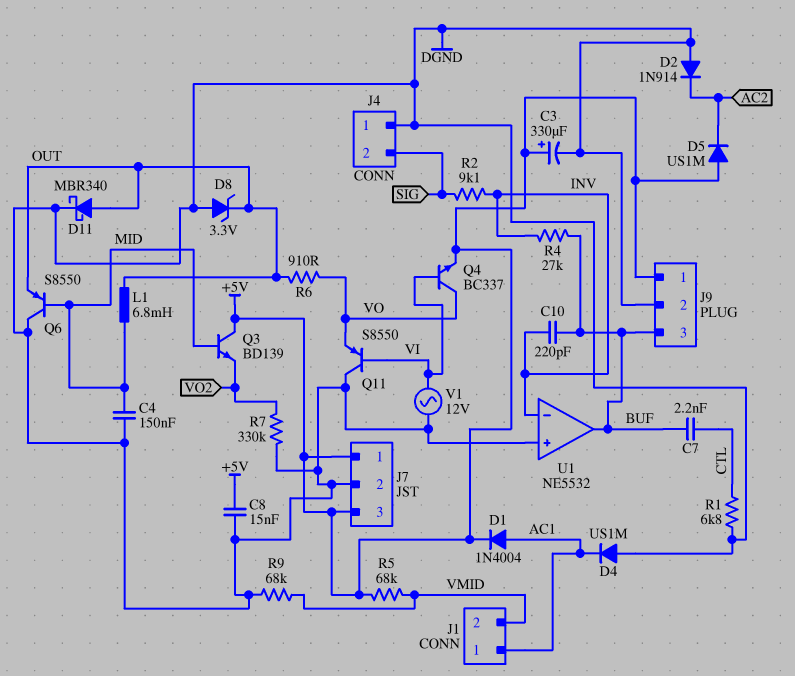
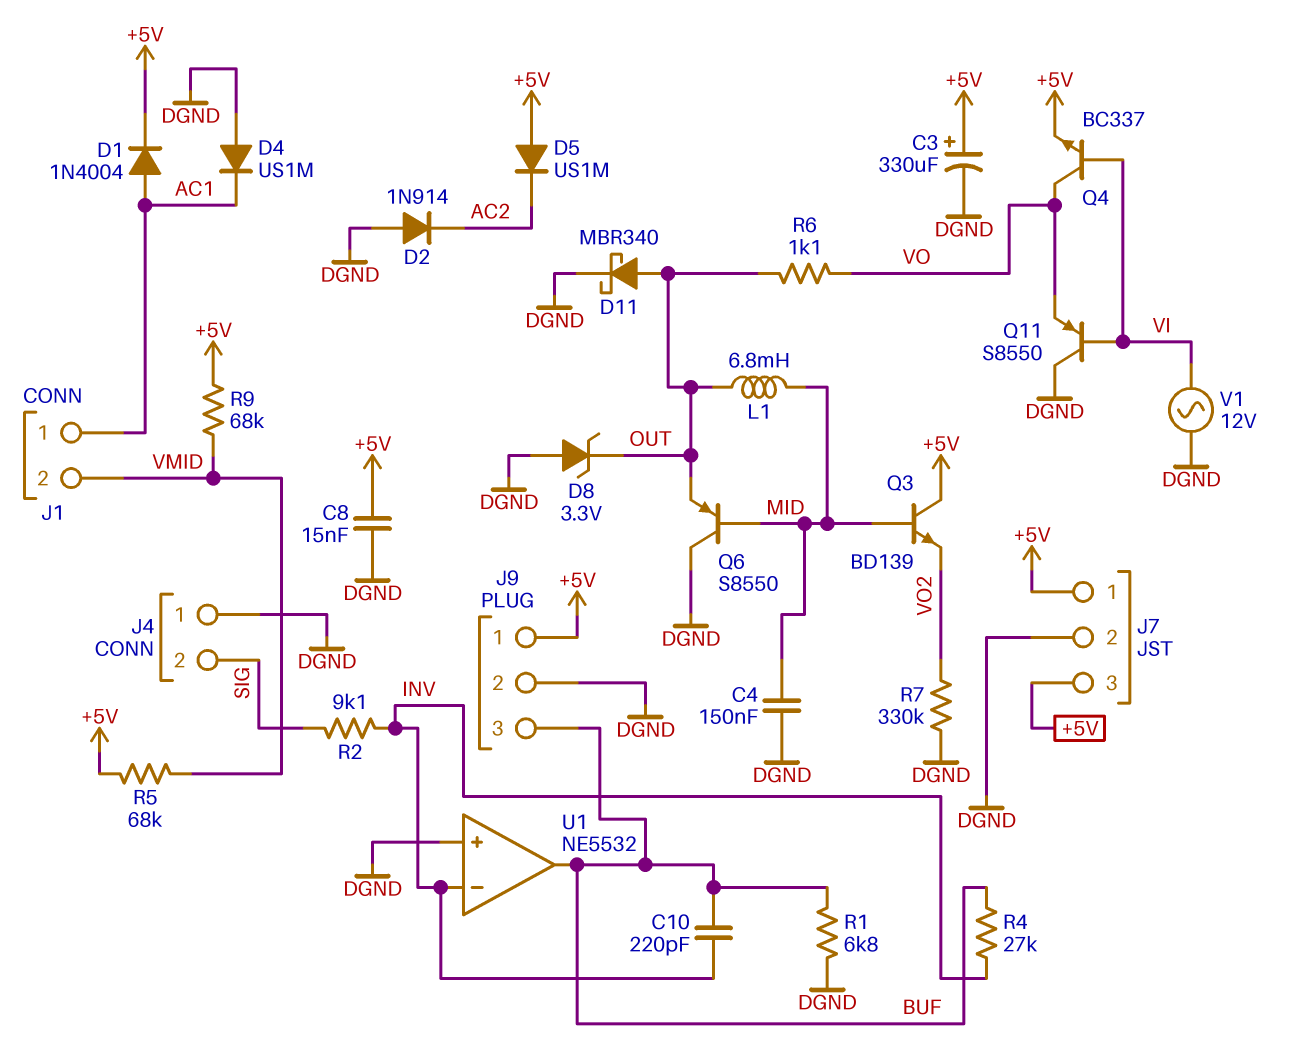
C7: 2.2nF (BUF, CTL) -> none
R1: 6.8k (CTL, DGND) -> 6.8k (BUF, DGND)
R6: 910 (OUT, VO) -> 1.1k (OUT, VO)
R9: 68k (DGND, VMID) -> 68k (+5V, VMID)

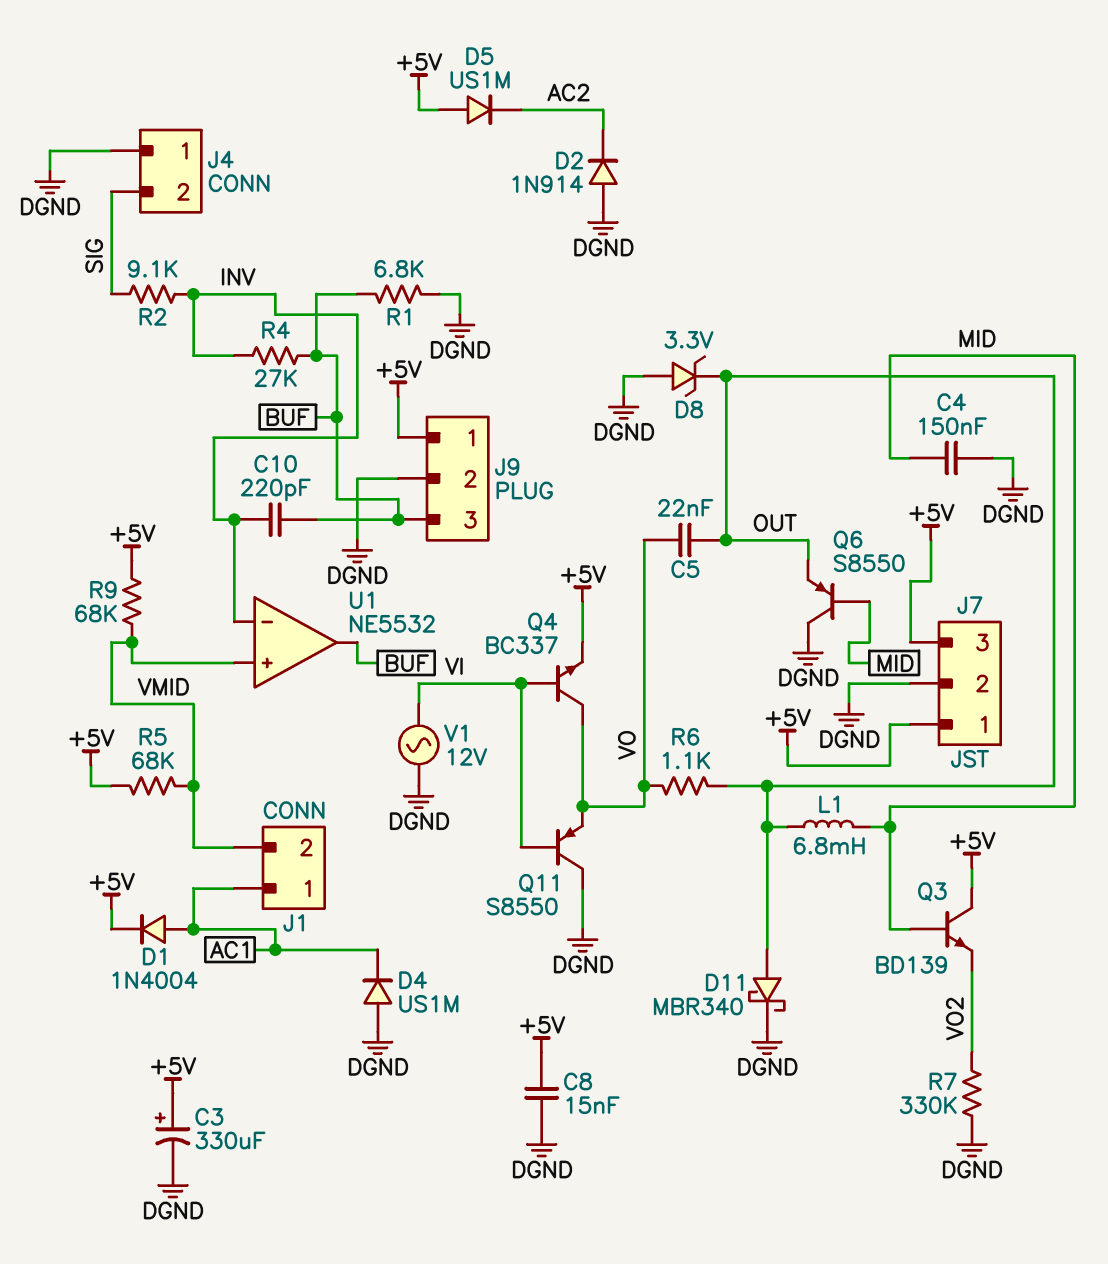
C5: none -> 22nF (OUT, VO)
U1 pin in+: DGND -> VMID

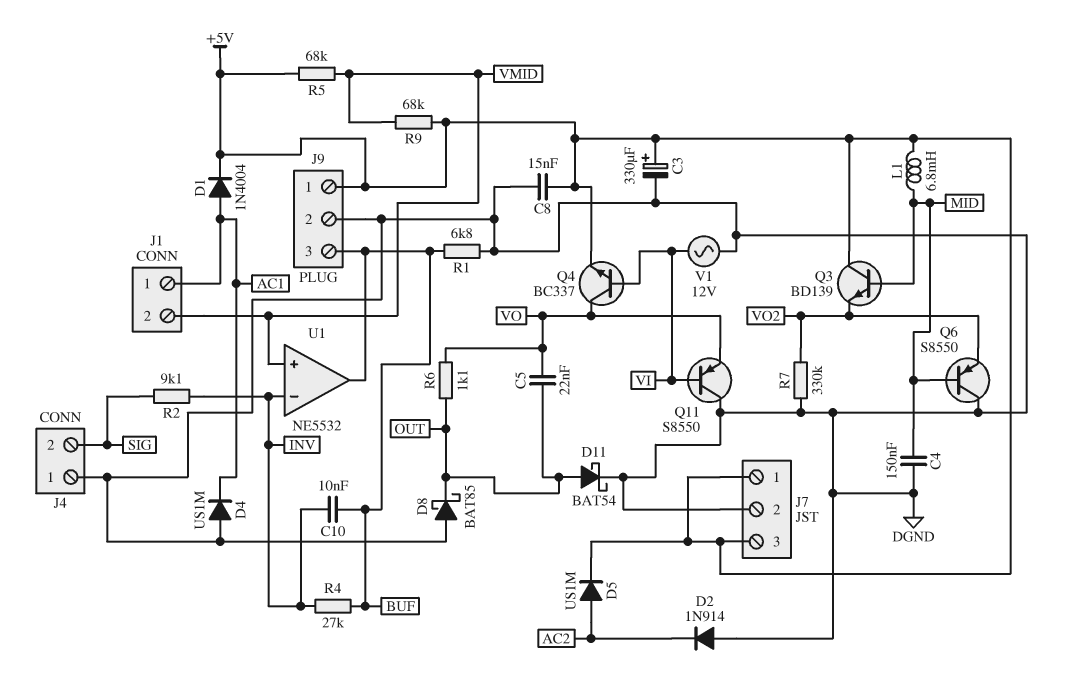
C10: 220pF (BUF, INV) -> 10nF (BUF, INV)
D5: diode US1M (A +5V, K AC2) -> diode US1M (A AC2, K +5V)
D8: zener 3.3V (A DGND, K OUT) -> schottky BAT85 (A DGND, K OUT)
D11: schottky MBR340 (A OUT, K DGND) -> schottky BAT54 (A OUT, K DGND)
L1: 6.8mH (MID, OUT) -> 6.8mH (+5V, MID)
Q6: PNP S8550 (B MID, C DGND, E OUT) -> PNP S8550 (B MID, C DGND, E VO2)

